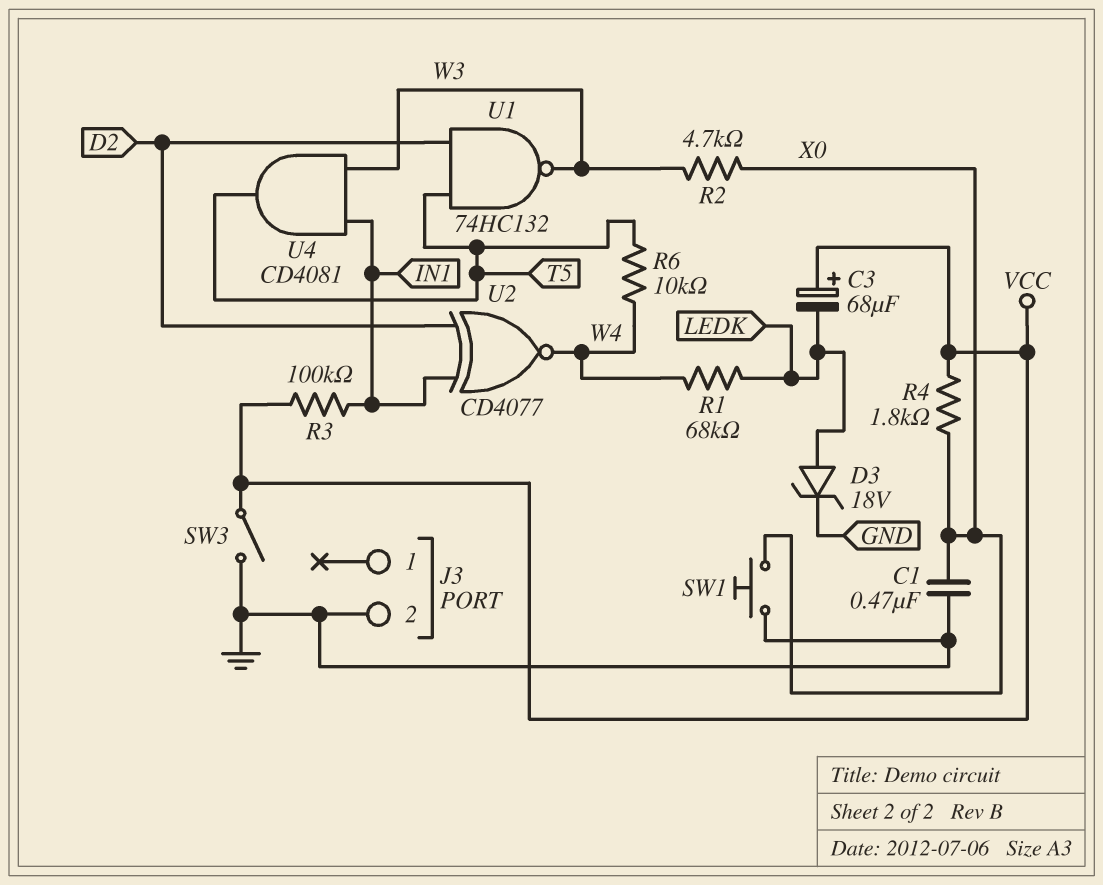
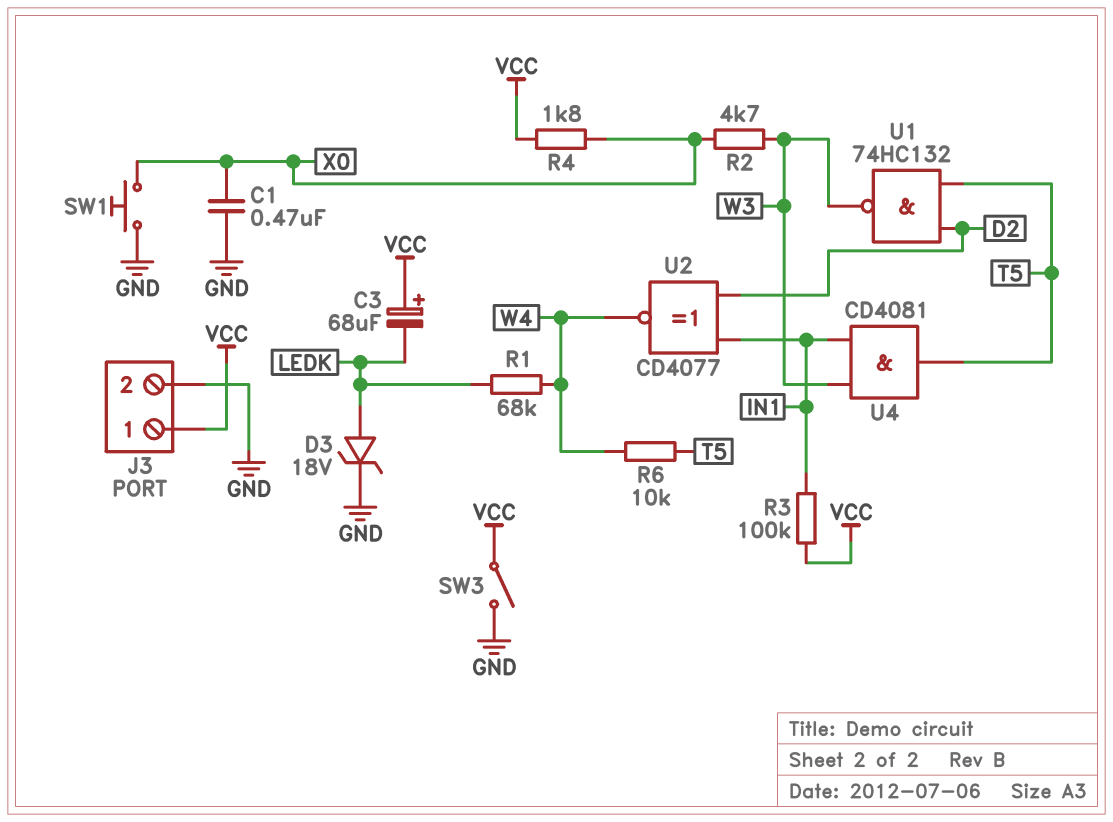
J3 pin 1: none -> VCC

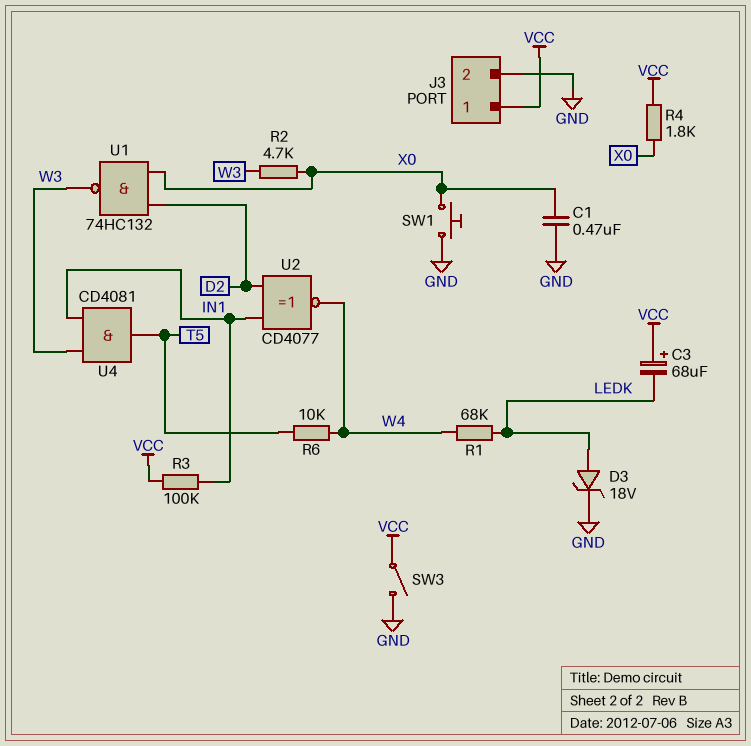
U1: NAND 74HC132 (in D2, in T5, out W3) -> NAND 74HC132 (in D2, in X0, out W3)

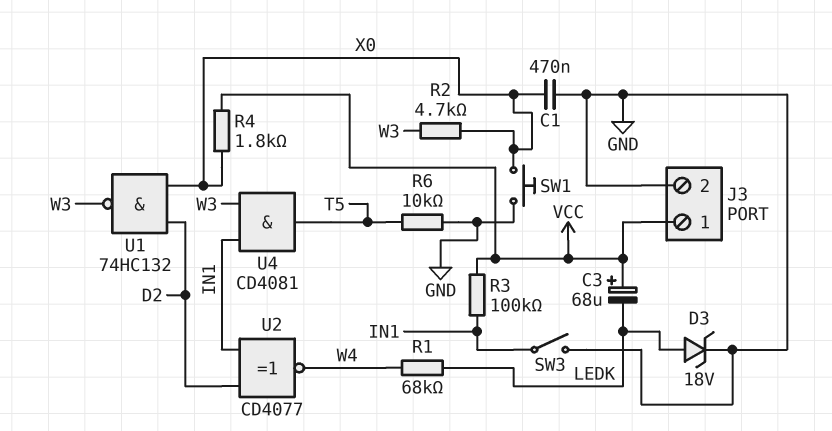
R6: 10k (T5, W4) -> 10k (GND, T5)
SW3: switch (GND, VCC) -> switch (GND, IN1)

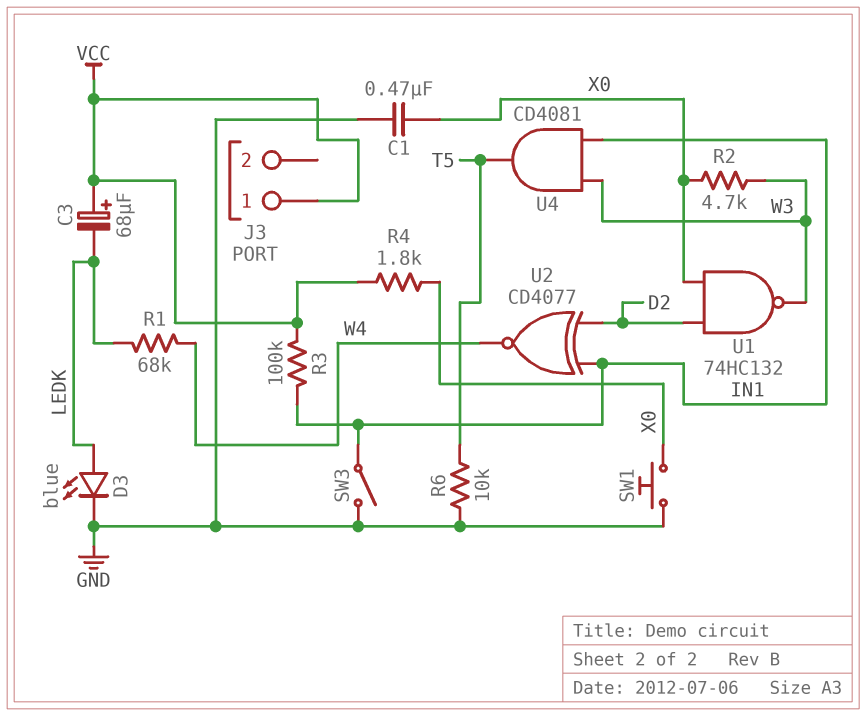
D3: zener 18V (A LEDK, K GND) -> LED blue (A LEDK, K GND)
J3 pin 2: GND -> none

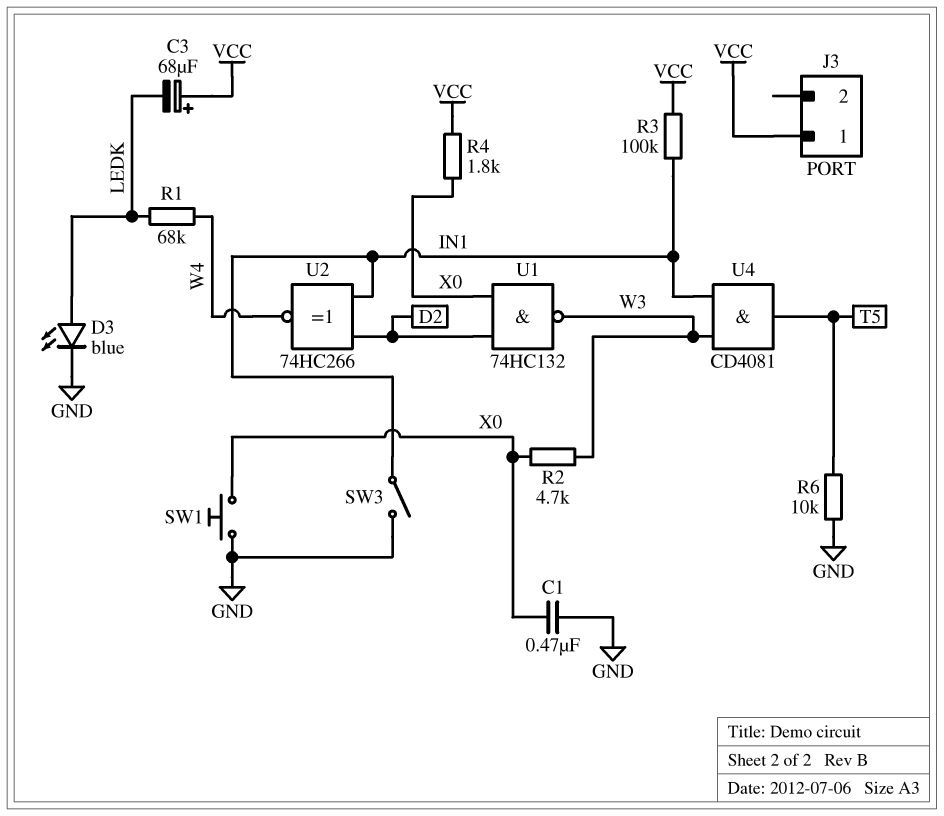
U2: XNOR CD4077 (in D2, in IN1, out W4) -> XNOR 74HC266 (in D2, in IN1, out W4)

